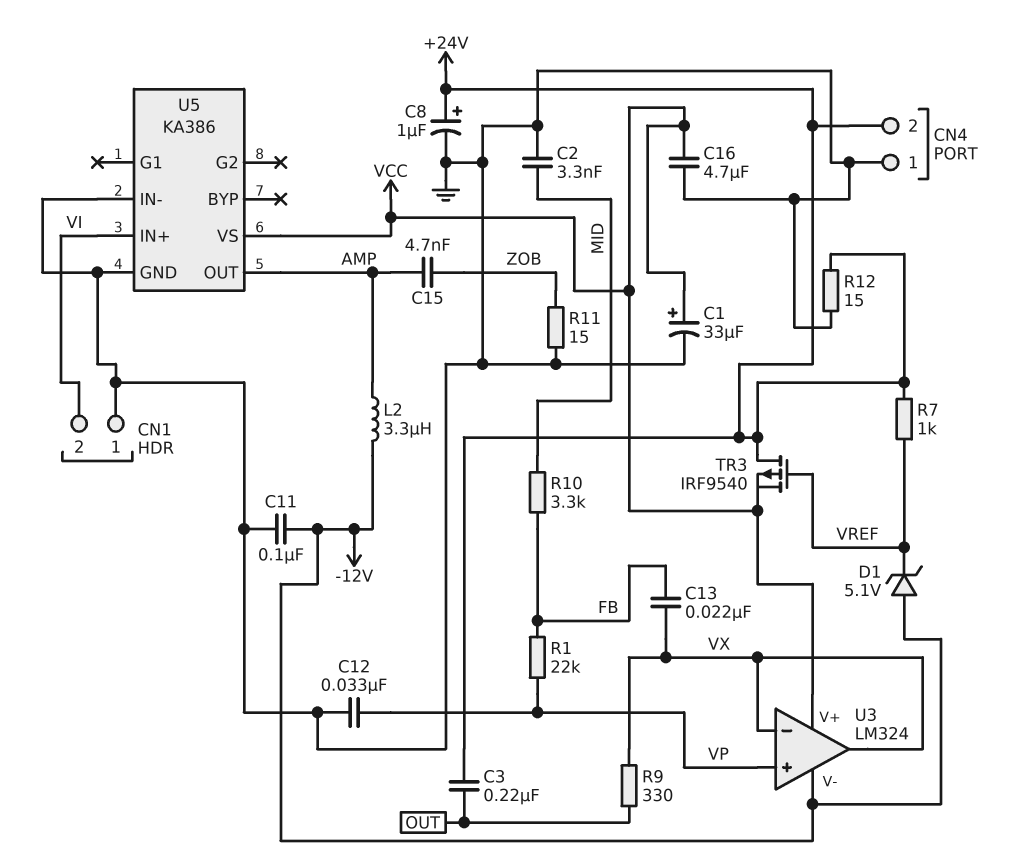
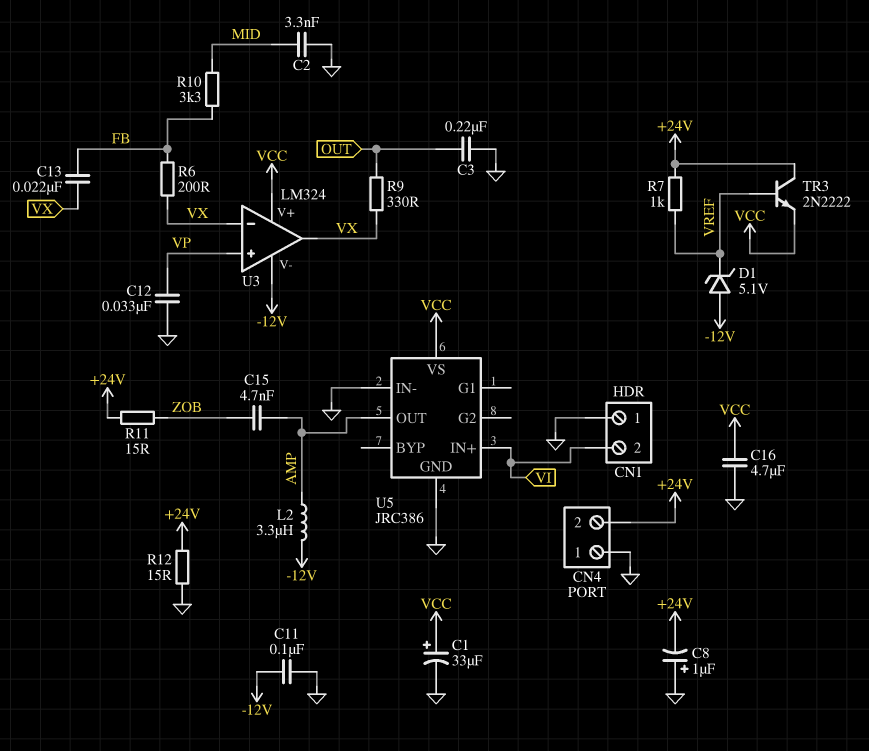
C3: 220nF (+24V, OUT) -> 220nF (GND, OUT)
C8: 1uF (plus +24V, minus GND) -> 1uF (plus GND, minus +24V)
R1: 22k (FB, VP) -> none
R6: none -> 200 (FB, VX)
R11: 15 (GND, ZOB) -> 15 (+24V, ZOB)
TR3: PMOS IRF9540 (G VREF, D +24V, S VCC) -> NPN 2N2222 (B VREF, C +24V, E VCC)
U5: KA386 -> JRC386

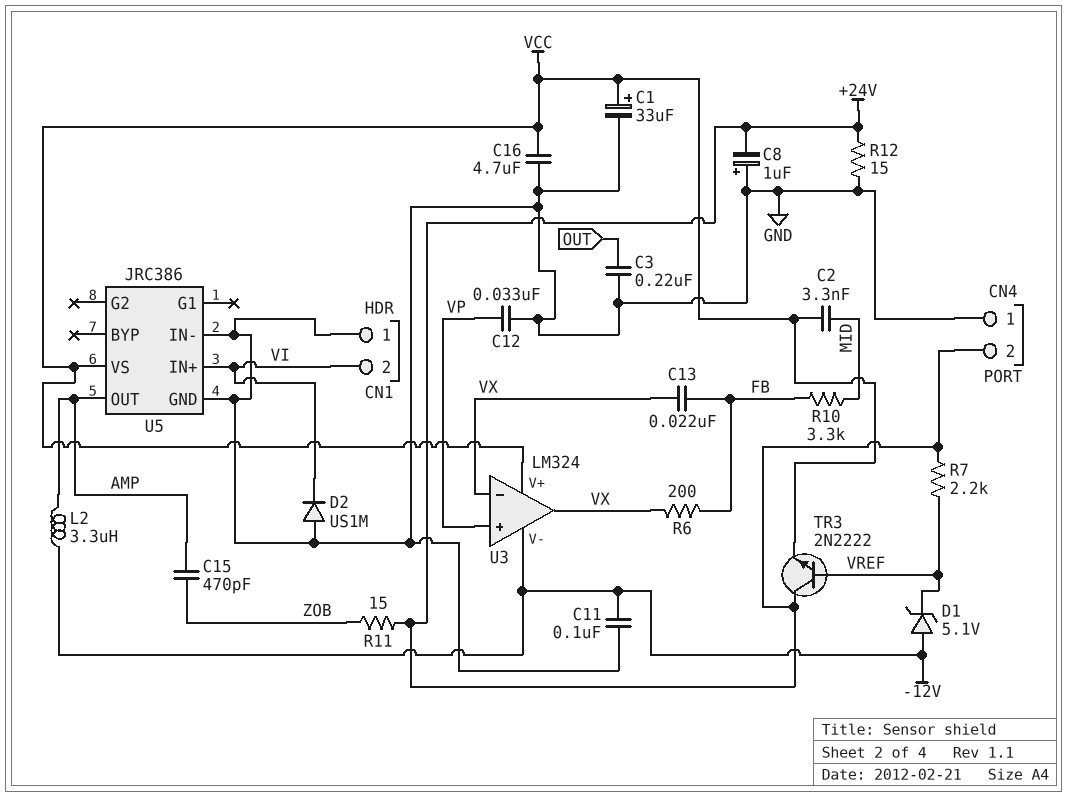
C2: 3.3nF (GND, MID) -> 3.3nF (MID, VCC)
C15: 4.7nF (AMP, ZOB) -> 470pF (AMP, ZOB)
D2: none -> diode US1M (A GND, K VI)
R7: 1k (+24V, VREF) -> 2.2k (+24V, VREF)
R9: 330 (OUT, VX) -> none

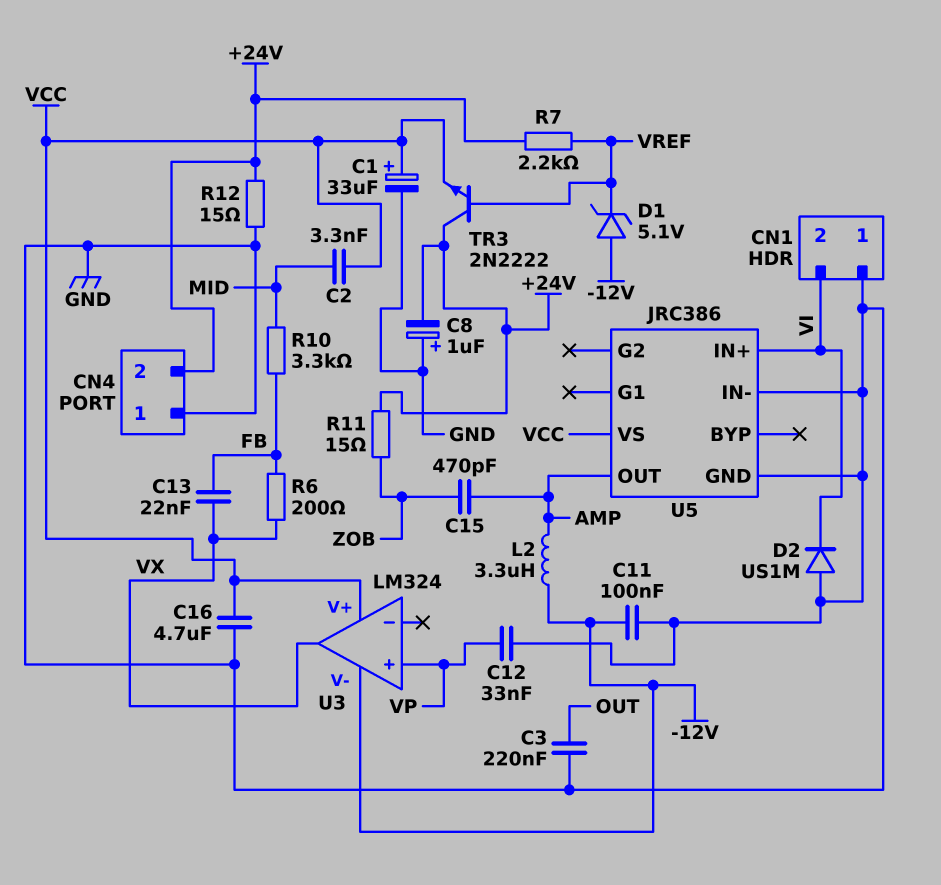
U3 pin in-: VX -> none

